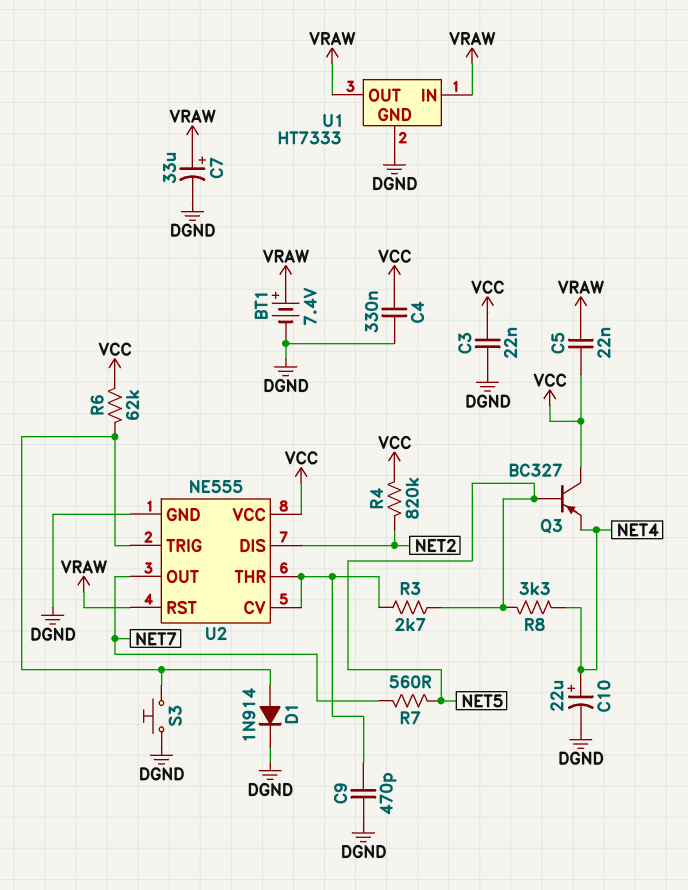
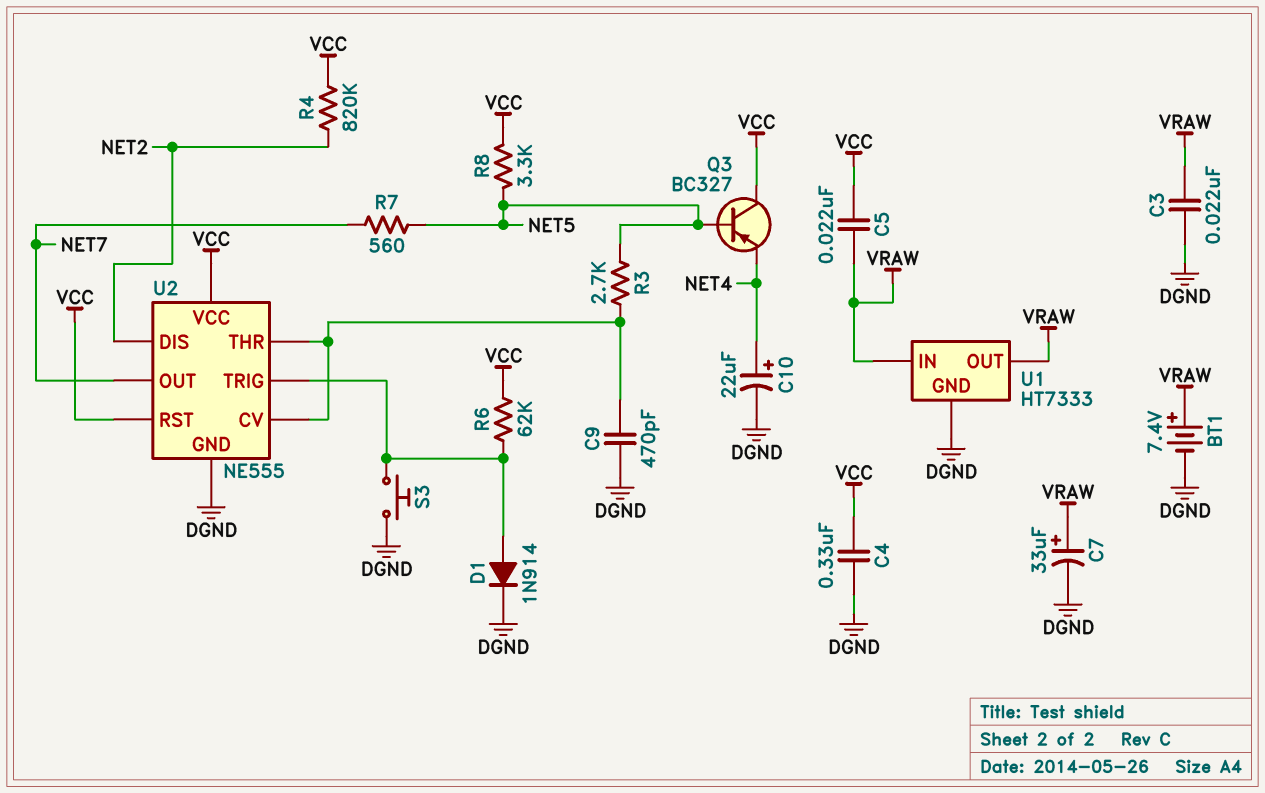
C3: 22nF (DGND, VCC) -> 22nF (DGND, VRAW)
R8: 3.3k (NET4, NET5) -> 3.3k (NET5, VCC)
U2 pin RST: VRAW -> VCC

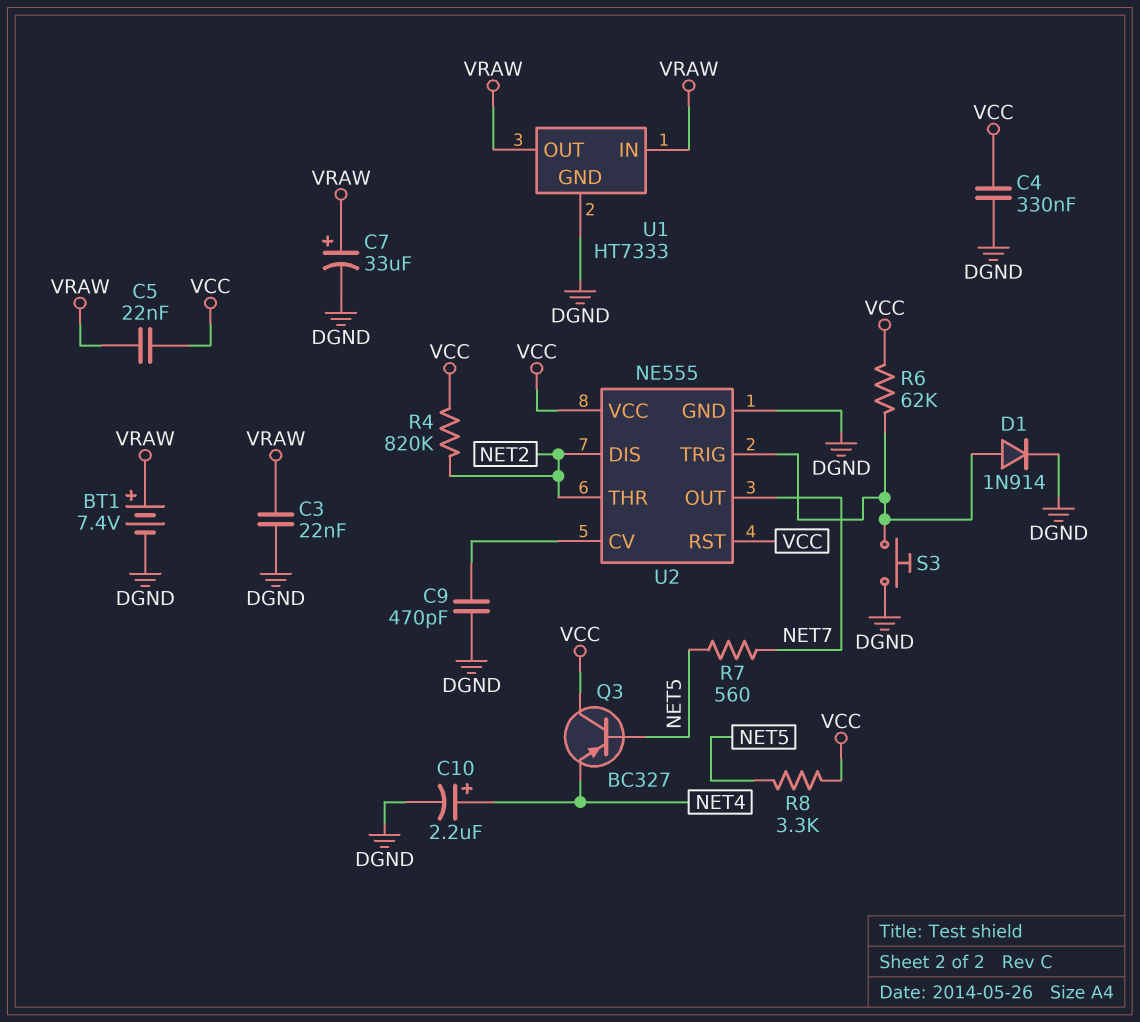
C10: 22uF (plus NET4, minus DGND) -> 2.2uF (plus NET4, minus DGND)
R3: 2.7k (NET5, U2/CV) -> none
U2 pin THR: U2/CV -> NET2

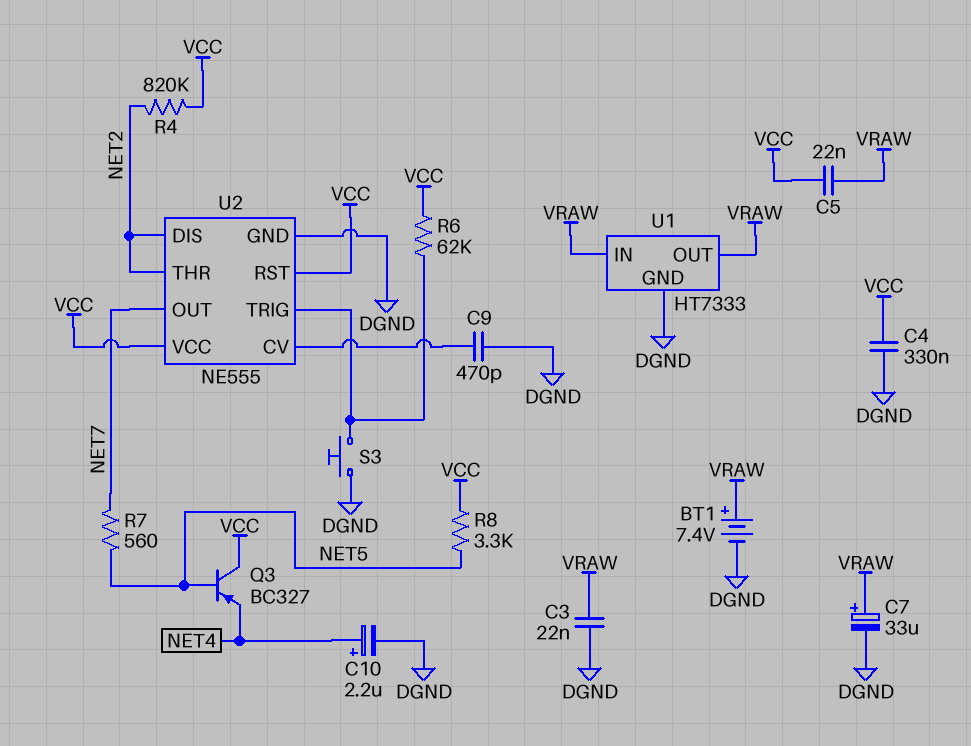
D1: diode 1N914 (A U2/TRIG, K DGND) -> none

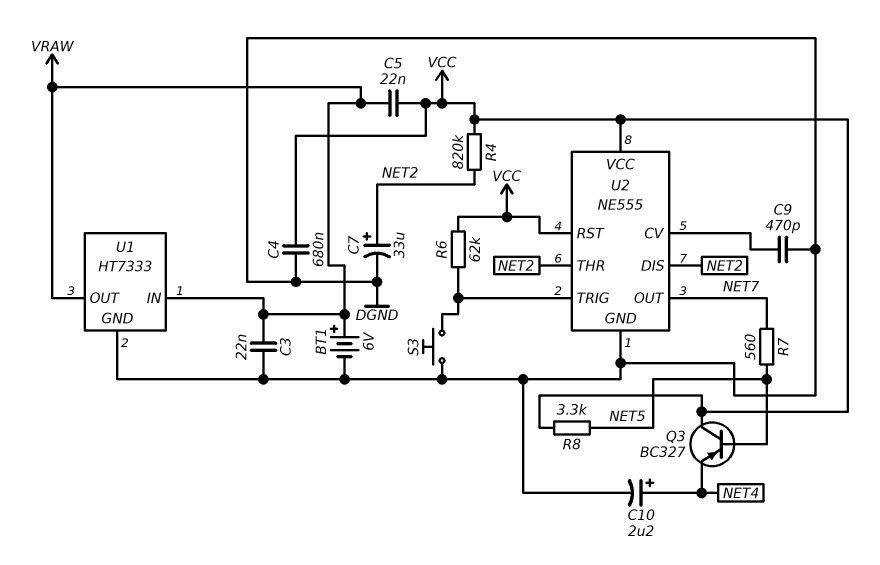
BT1: 7.4V (plus VRAW, minus DGND) -> 6V (plus VRAW, minus DGND)
C4: 330nF (DGND, VCC) -> 680nF (DGND, VCC)
C7: 33uF (plus VRAW, minus DGND) -> 33uF (plus NET2, minus DGND)

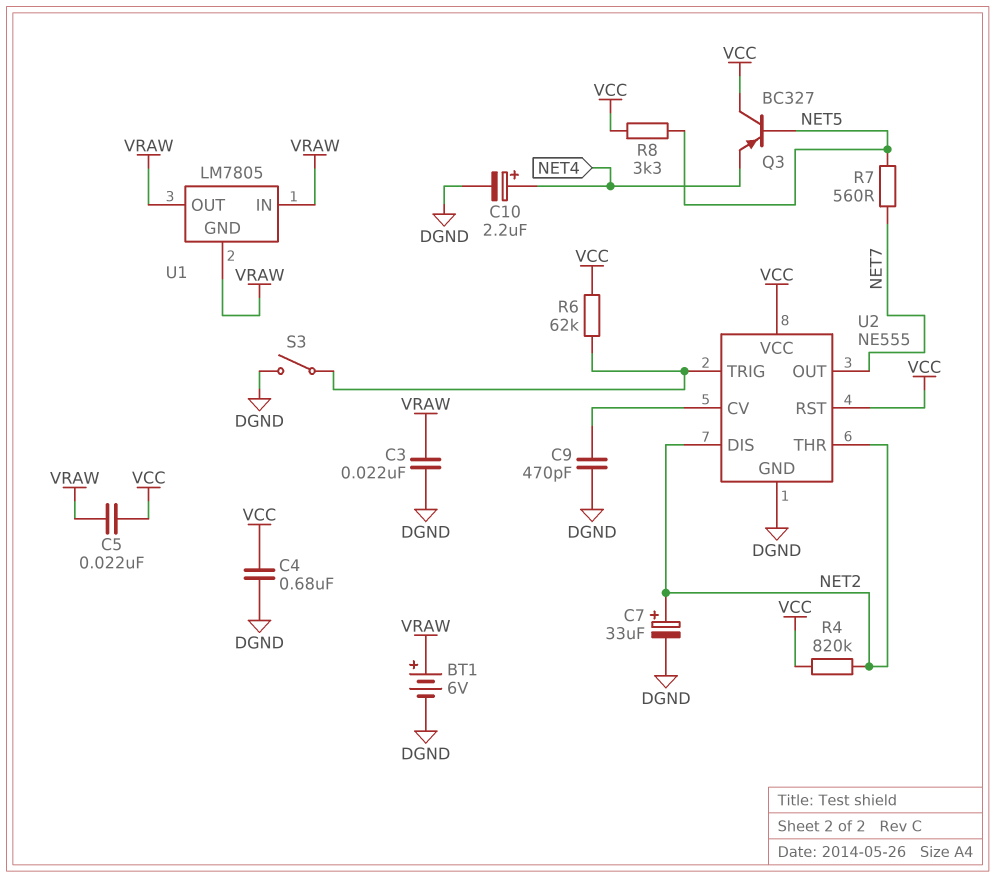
S3: button (DGND, U2/TRIG) -> switch (DGND, U2/TRIG)
U1: HT7333 -> LM7805
U1 pin GND: DGND -> VRAW

